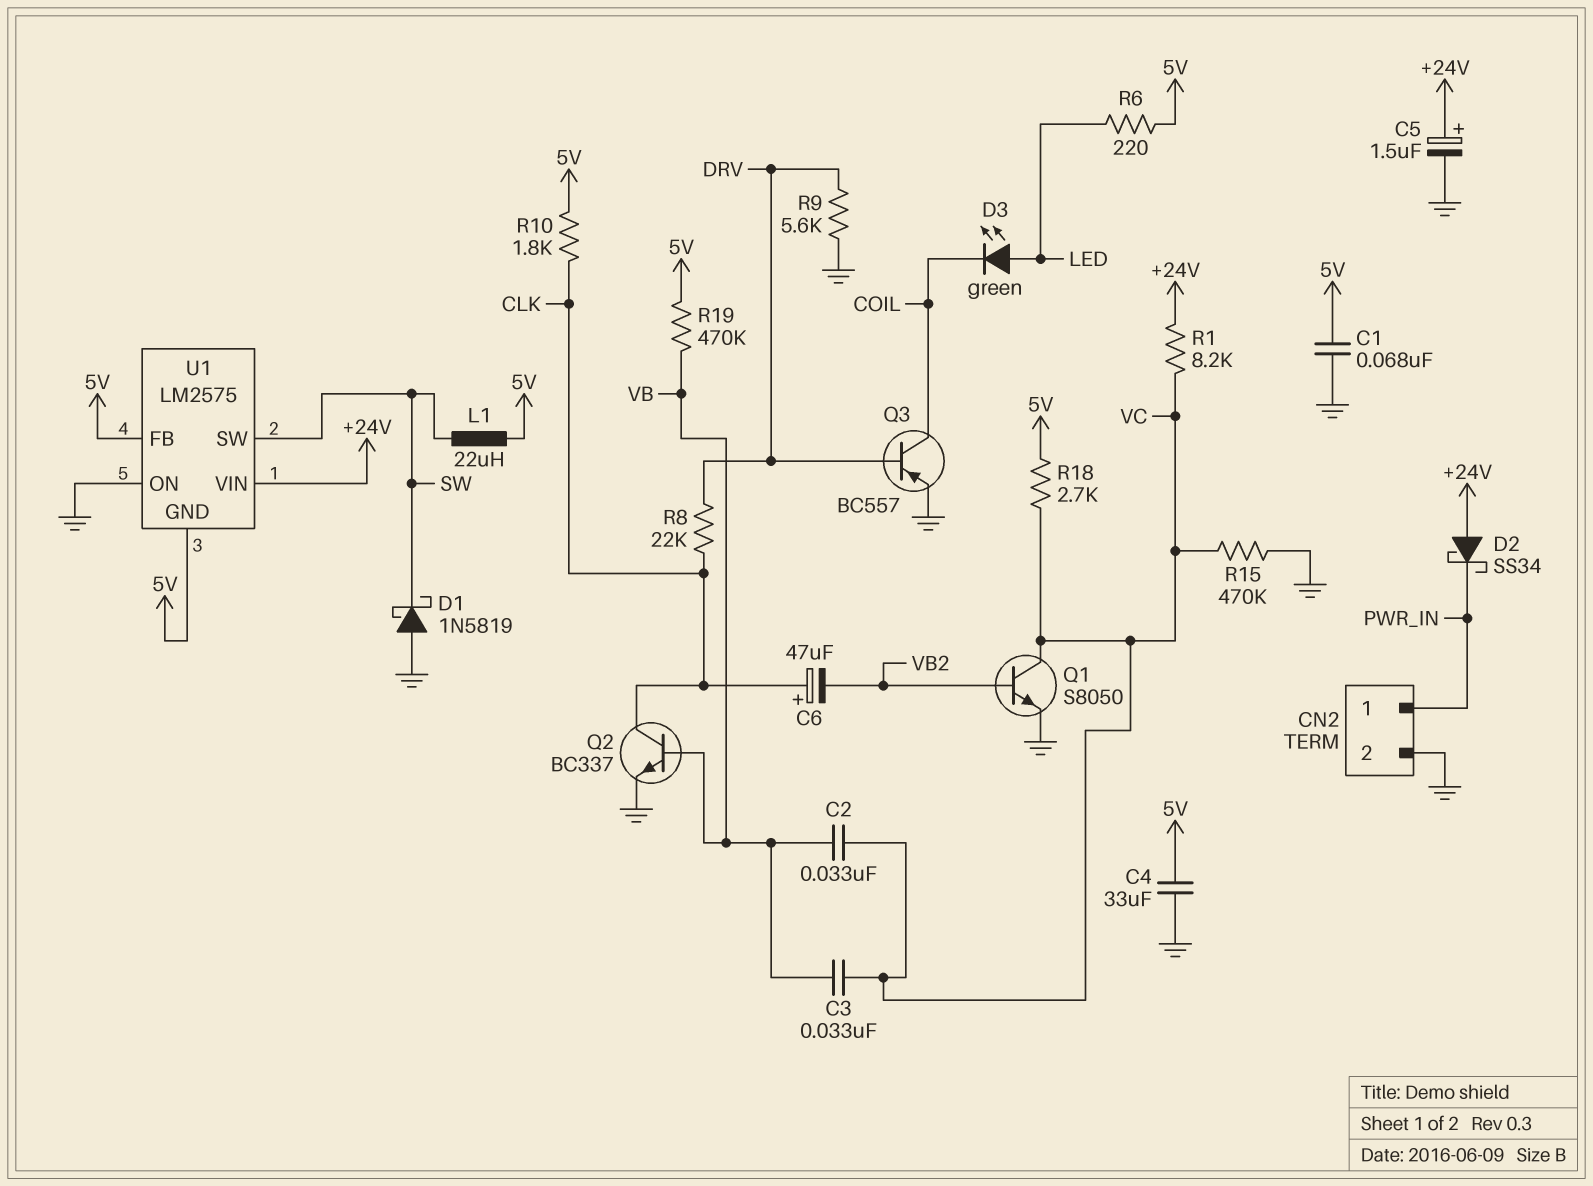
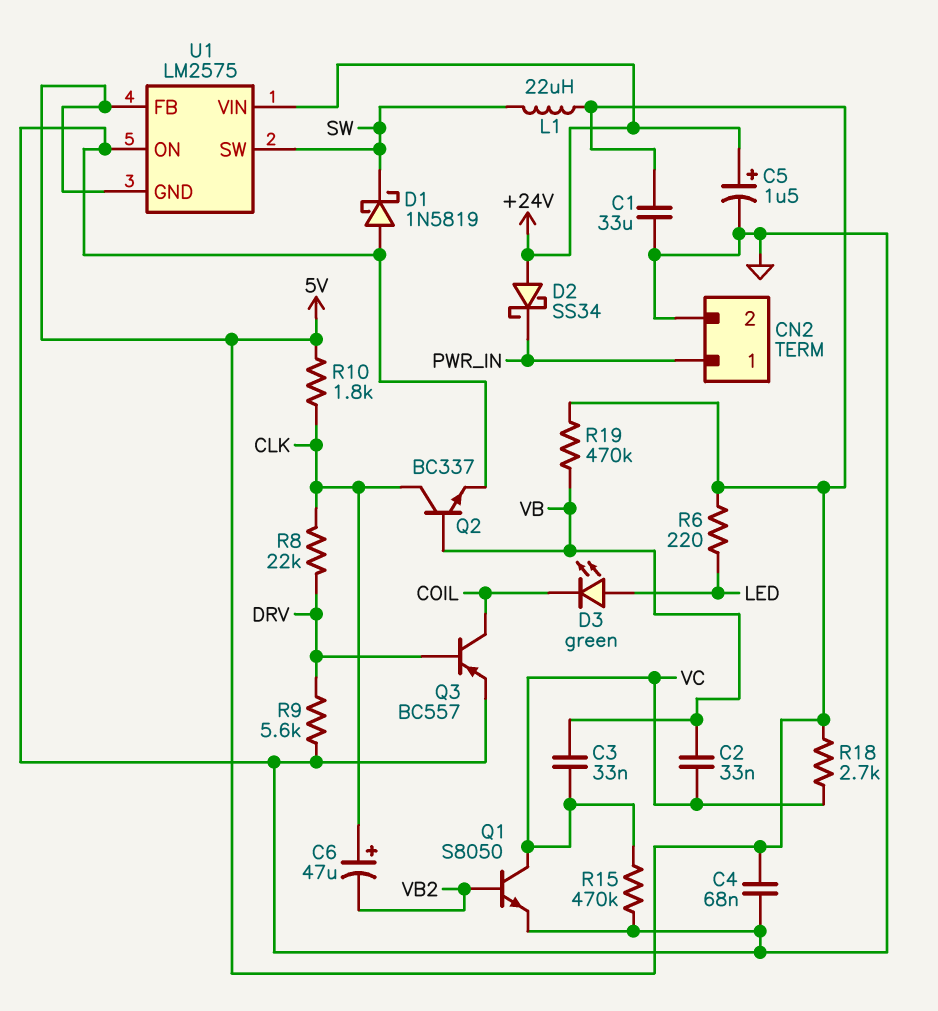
C1: 68nF (5V, GND) -> 33uF (5V, GND)
C4: 33uF (5V, GND) -> 68nF (5V, GND)
R1: 8.2k (+24V, VC) -> none

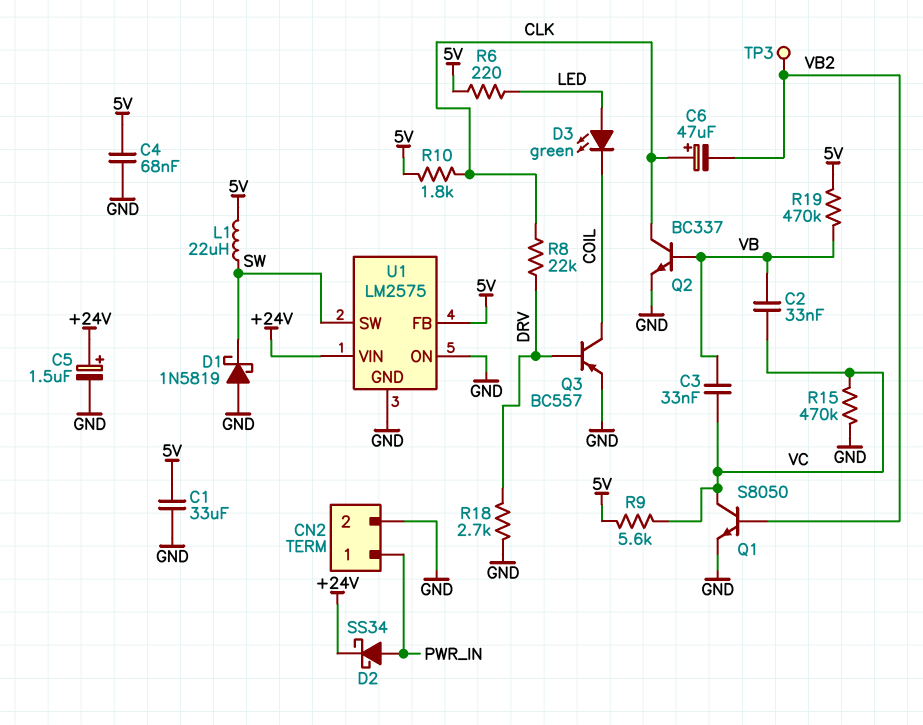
D2: schottky SS34 (A +24V, K PWR_IN) -> schottky SS34 (A PWR_IN, K +24V)
R9: 5.6k (DRV, GND) -> 5.6k (5V, VC)
R18: 2.7k (5V, VC) -> 2.7k (DRV, GND)
TP3: none -> test point (VB2)
U1 pin GND: 5V -> GND

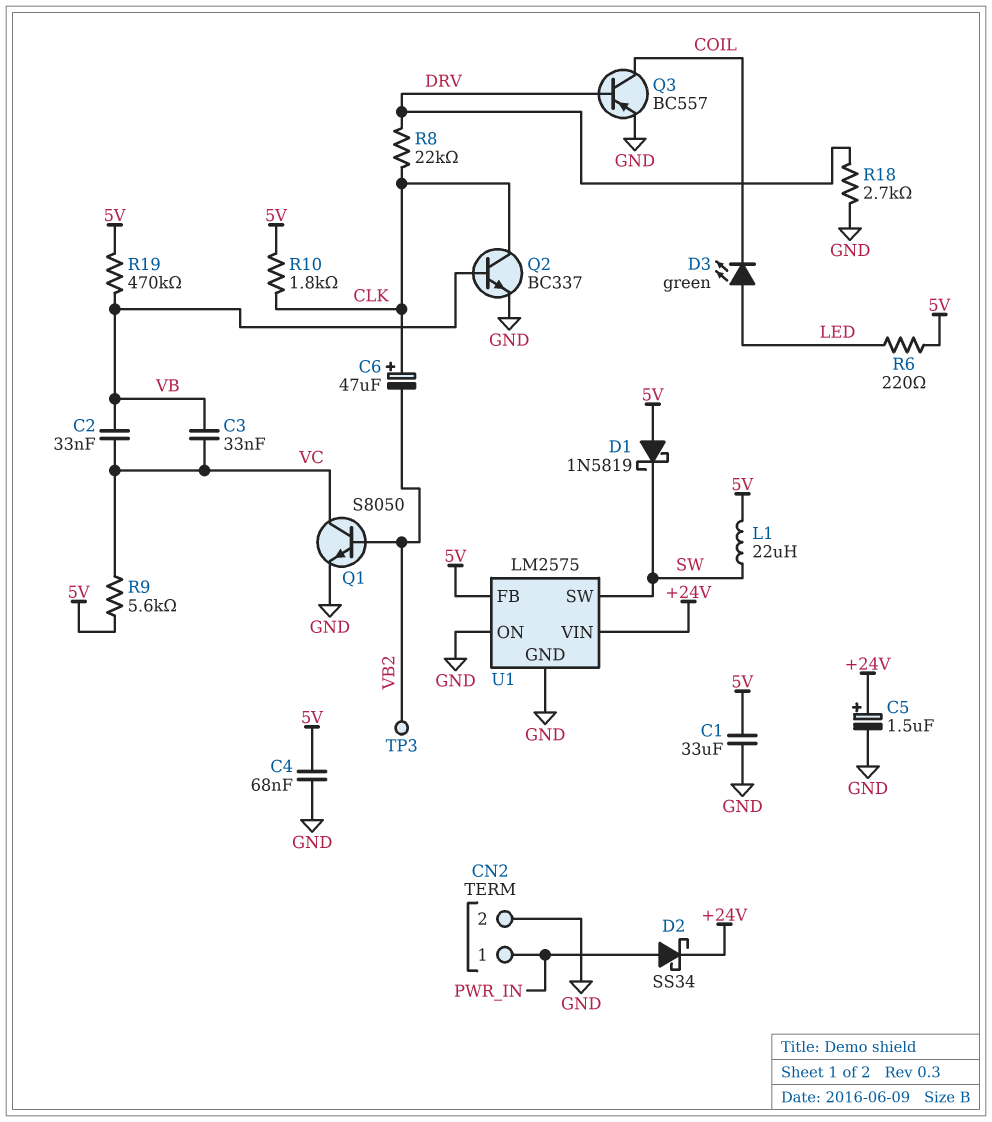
D1: schottky 1N5819 (A GND, K SW) -> schottky 1N5819 (A 5V, K SW)
R15: 470k (GND, VC) -> none

